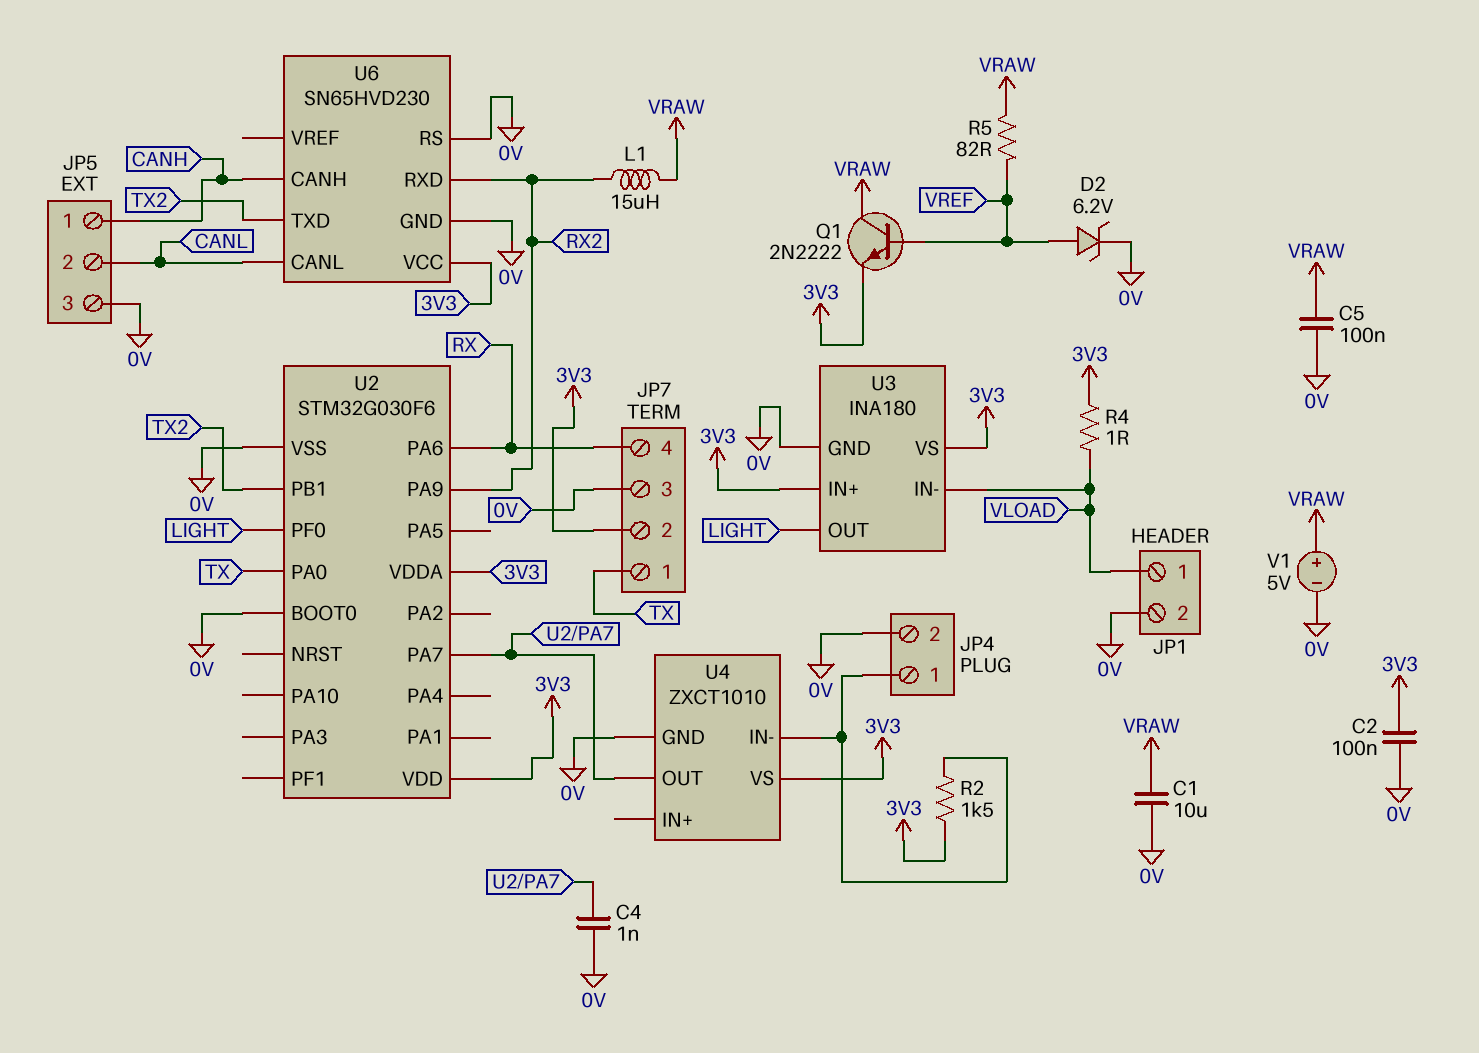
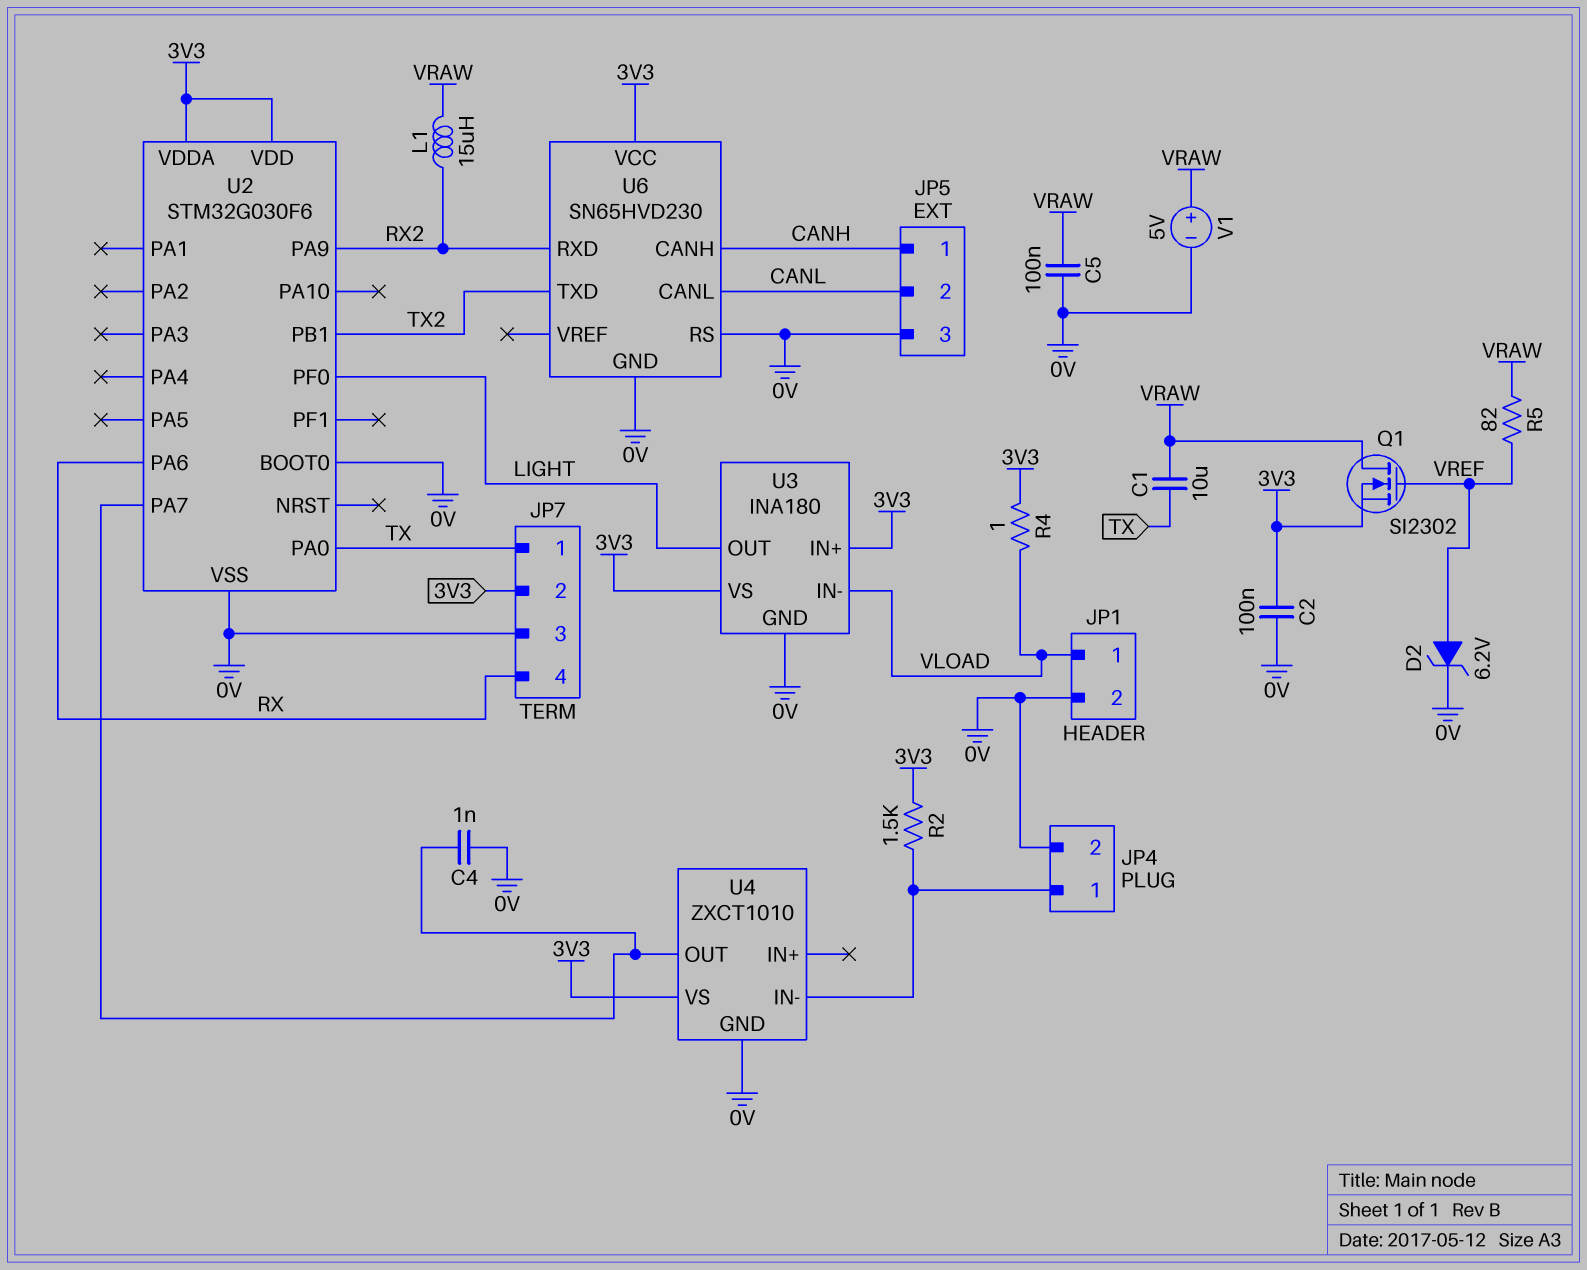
C1: 10uF (0V, VRAW) -> 10uF (TX, VRAW)
Q1: NPN 2N2222 (B VREF, C VRAW, E 3V3) -> NMOS SI2302 (G VREF, D VRAW, S 3V3)

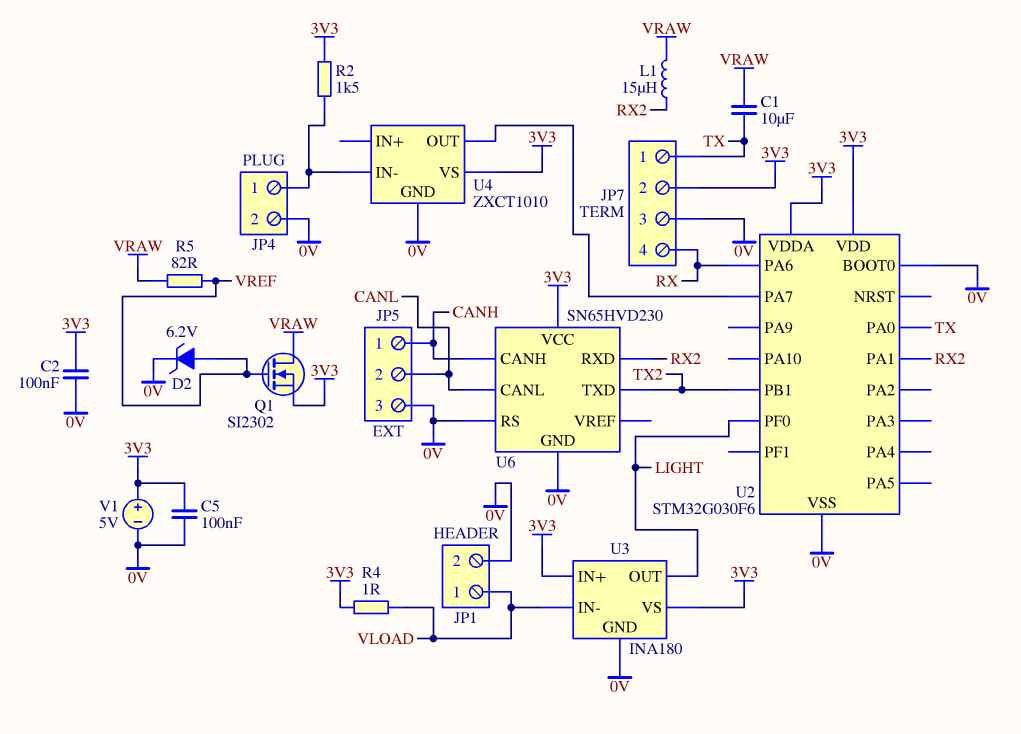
C4: 1nF (0V, U2/PA7) -> none
C5: 100nF (0V, VRAW) -> 100nF (0V, 3V3)
U2 pin PA1: none -> RX2
U2 pin PA9: RX2 -> none
V1: 5V (plus VRAW, minus 0V) -> 5V (plus 3V3, minus 0V)

